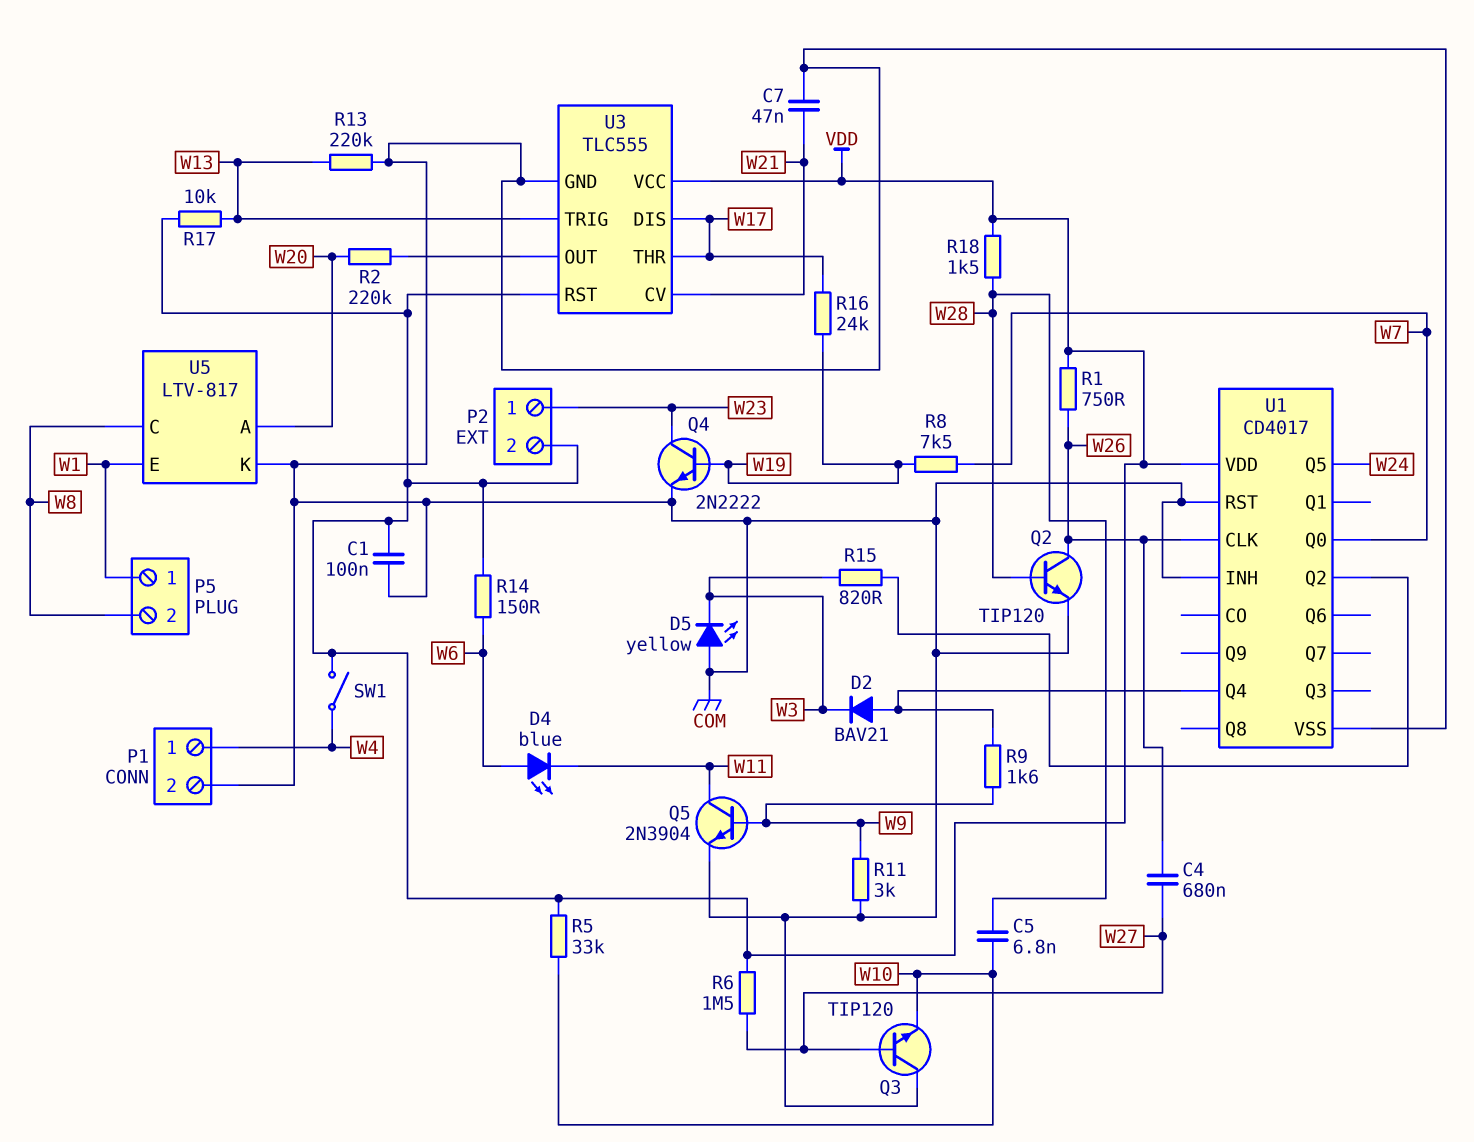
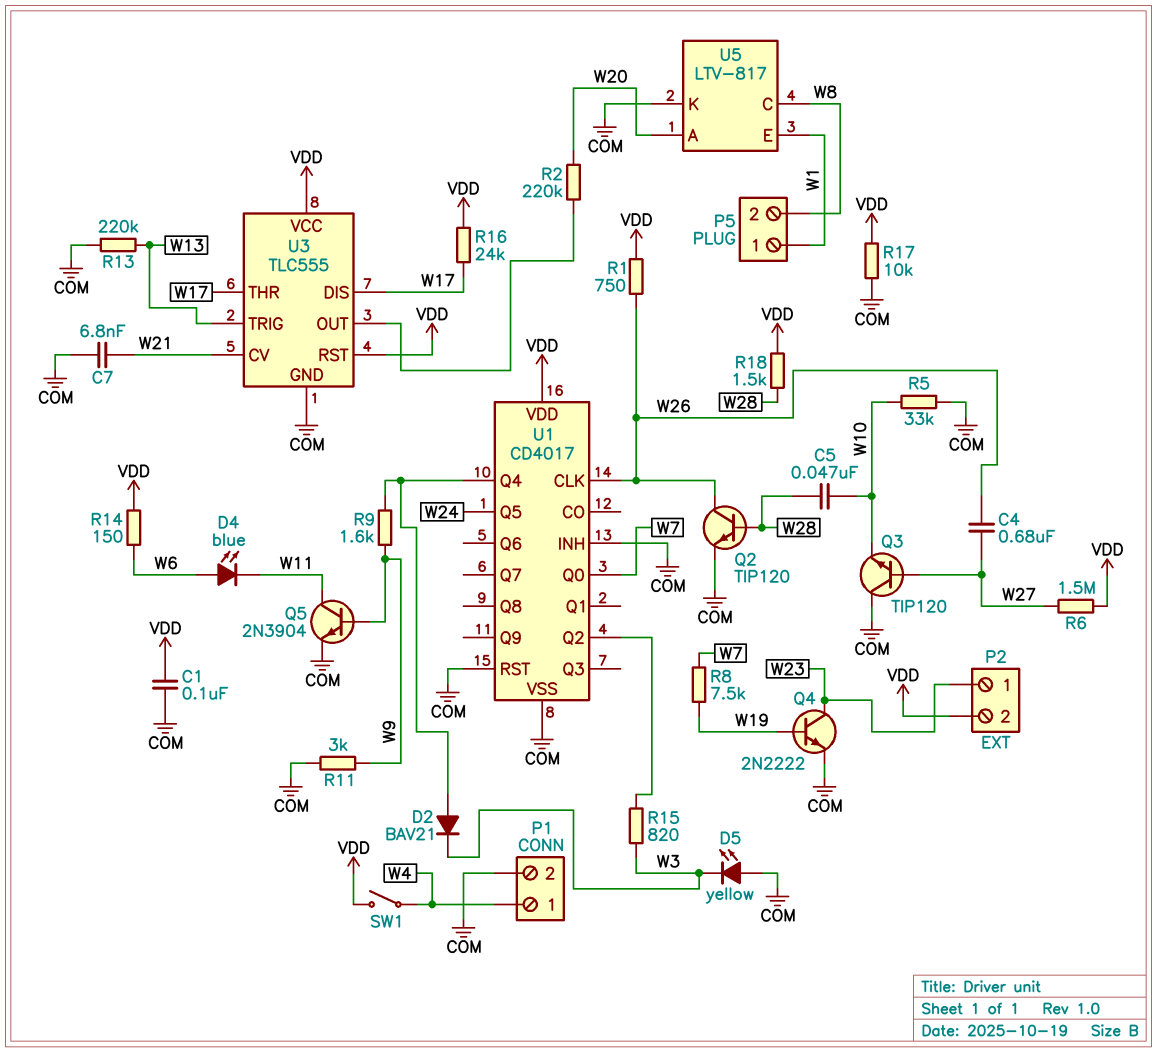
C5: 6.8nF (W10, W28) -> 47nF (W10, W28)
C7: 47nF (COM, W21) -> 6.8nF (COM, W21)
R5: 33k (VDD, W10) -> 33k (COM, W10)
R16: 24k (W17, W19) -> 24k (VDD, W17)
R17: 10k (VDD, W13) -> 10k (COM, VDD)

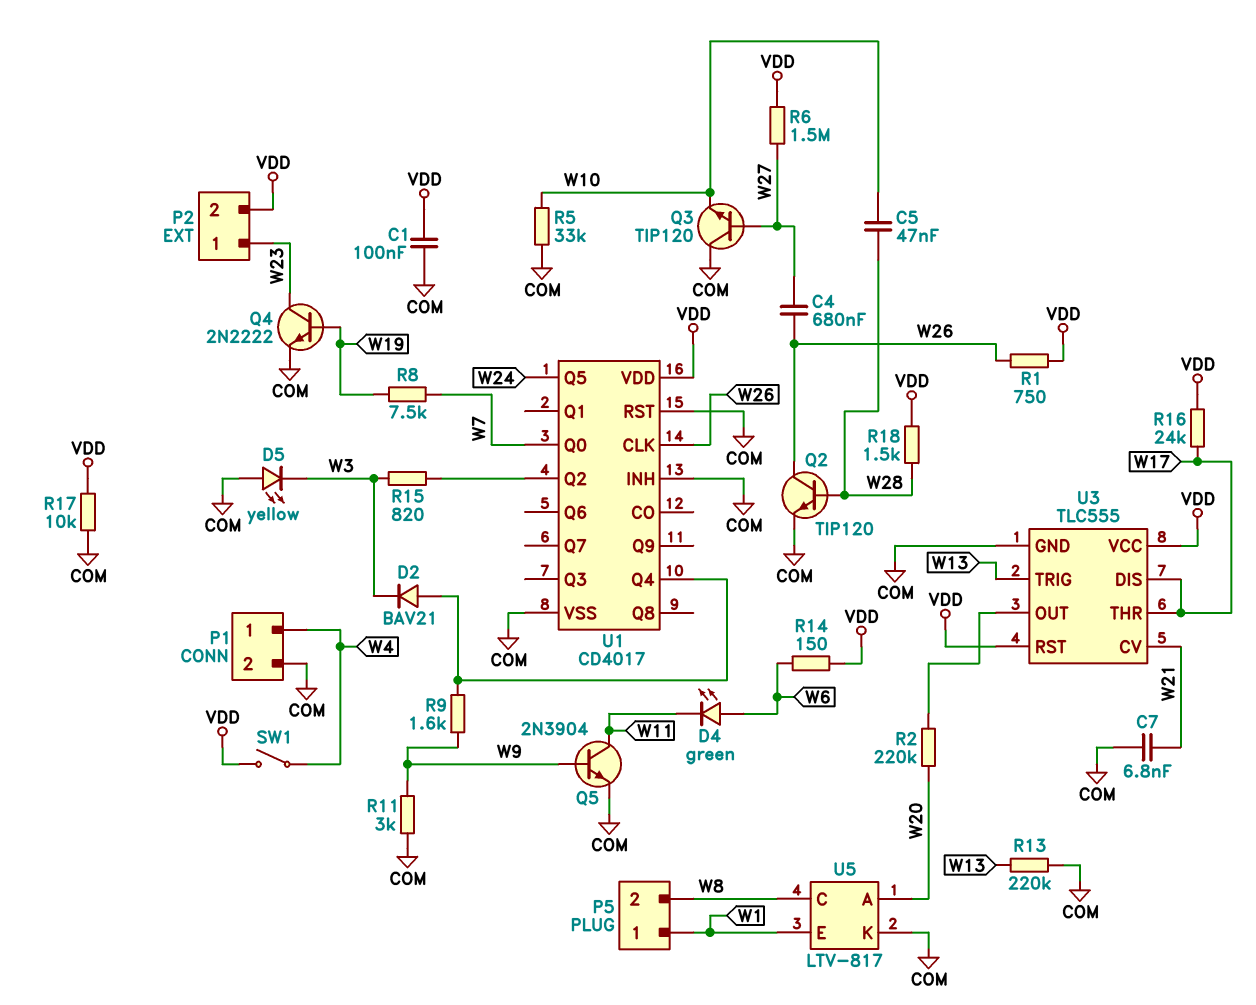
D4: LED blue (A W6, K W11) -> LED green (A W6, K W11)

